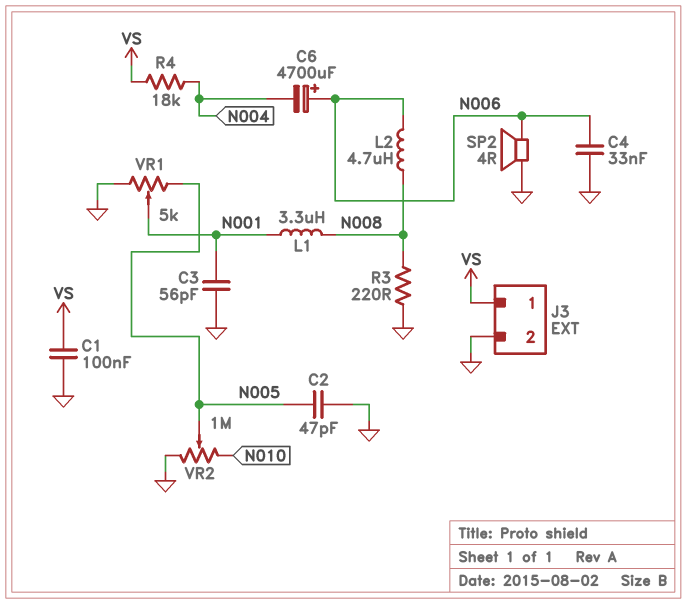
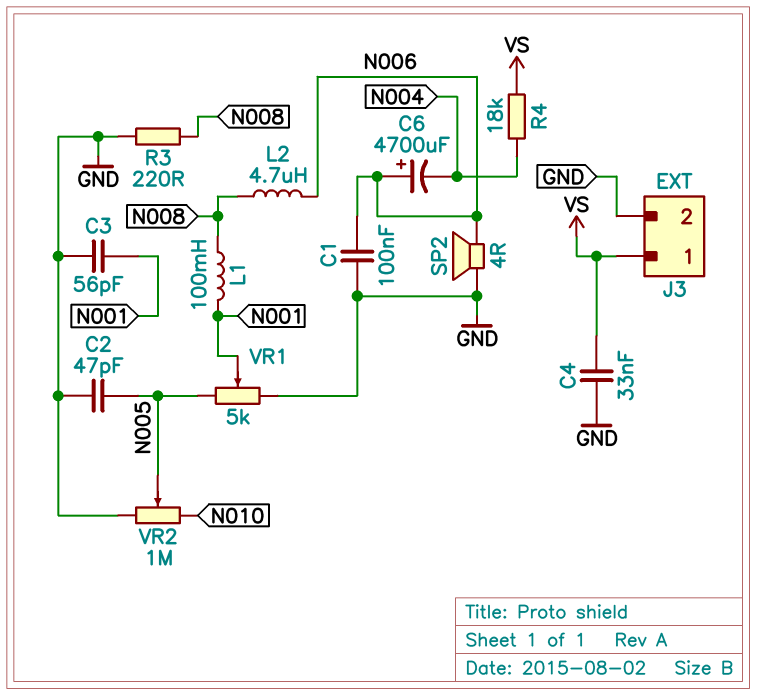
C1: 100nF (GND, VS) -> 100nF (GND, N006)
C4: 33nF (GND, N006) -> 33nF (GND, VS)
L1: 3.3uH (N001, N008) -> 100mH (N001, N008)

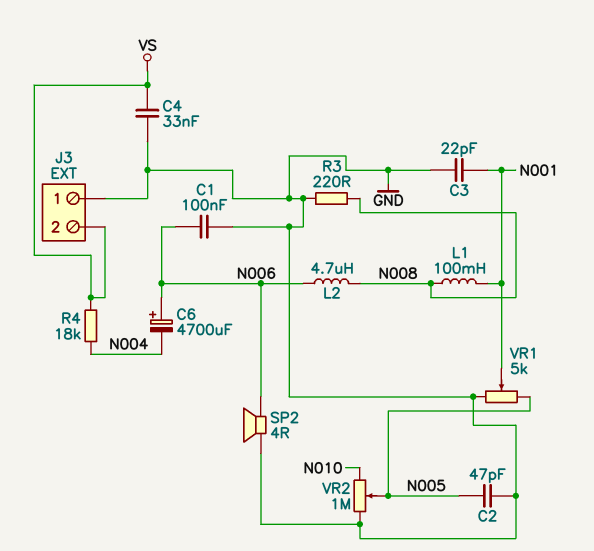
C3: 56pF (GND, N001) -> 22pF (GND, N001)
J3 pin 1: VS -> GND
J3 pin 2: GND -> VS

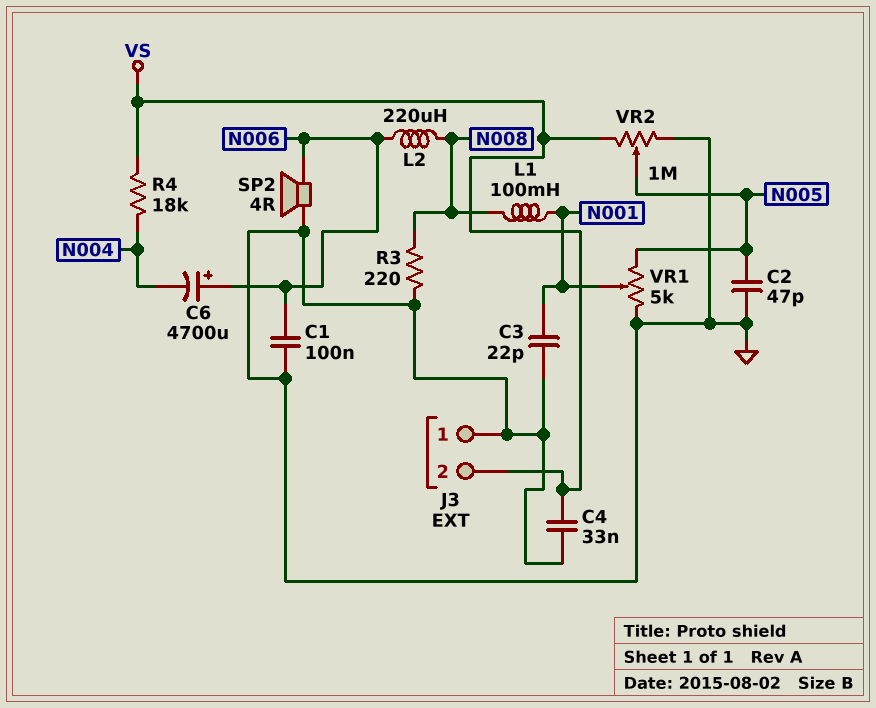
L2: 4.7uH (N006, N008) -> 220uH (N006, N008)
VR2: 1M (GND, N010, wiper N005) -> 1M (GND, VS, wiper N005)

